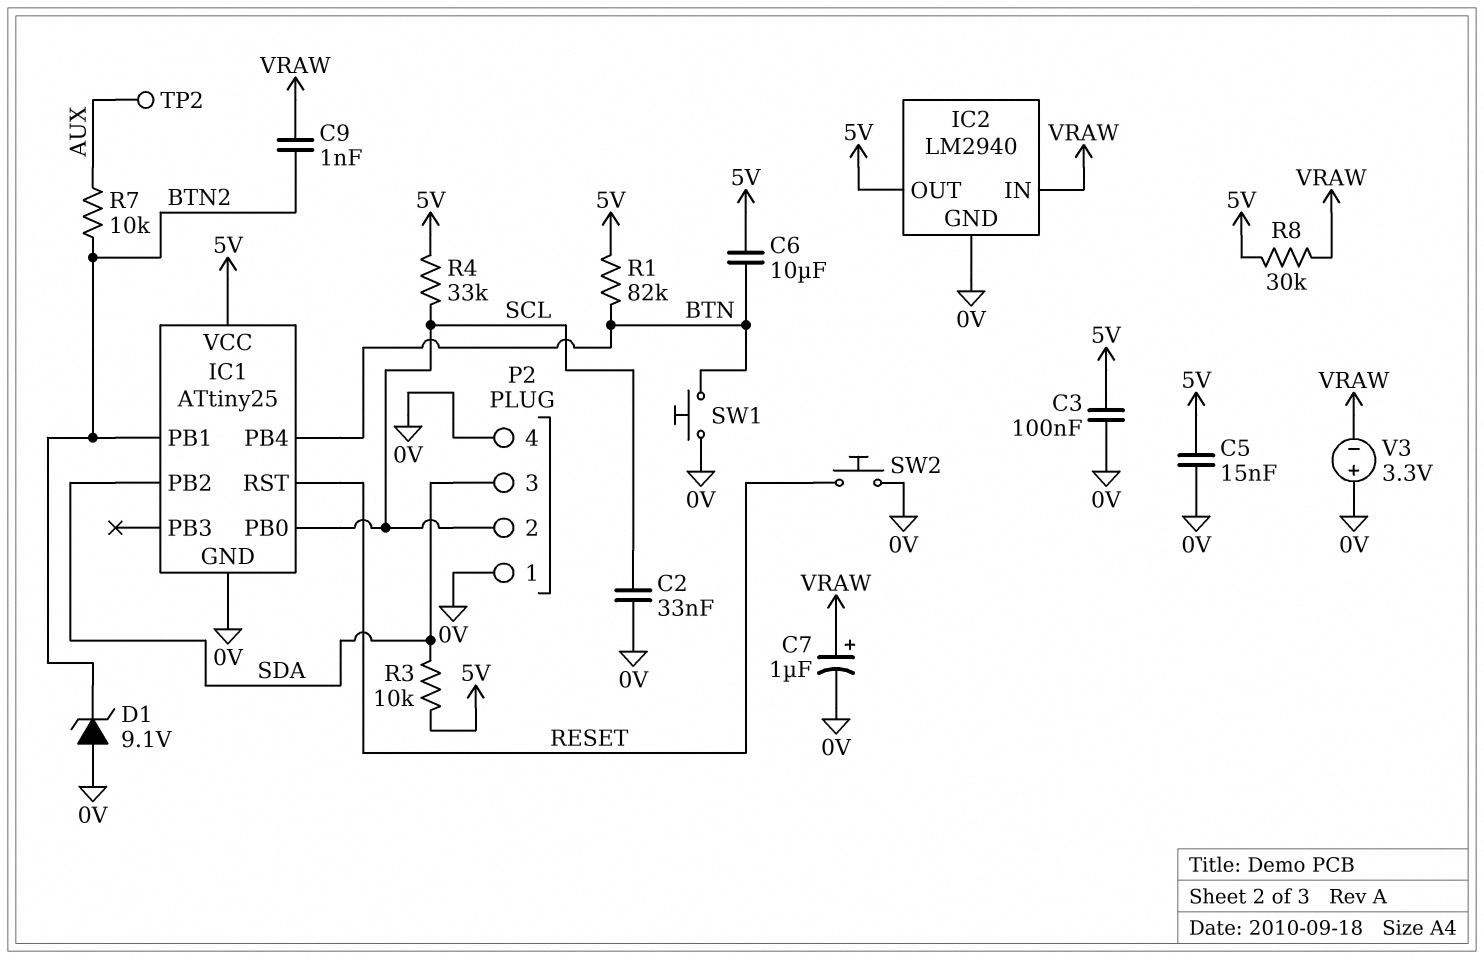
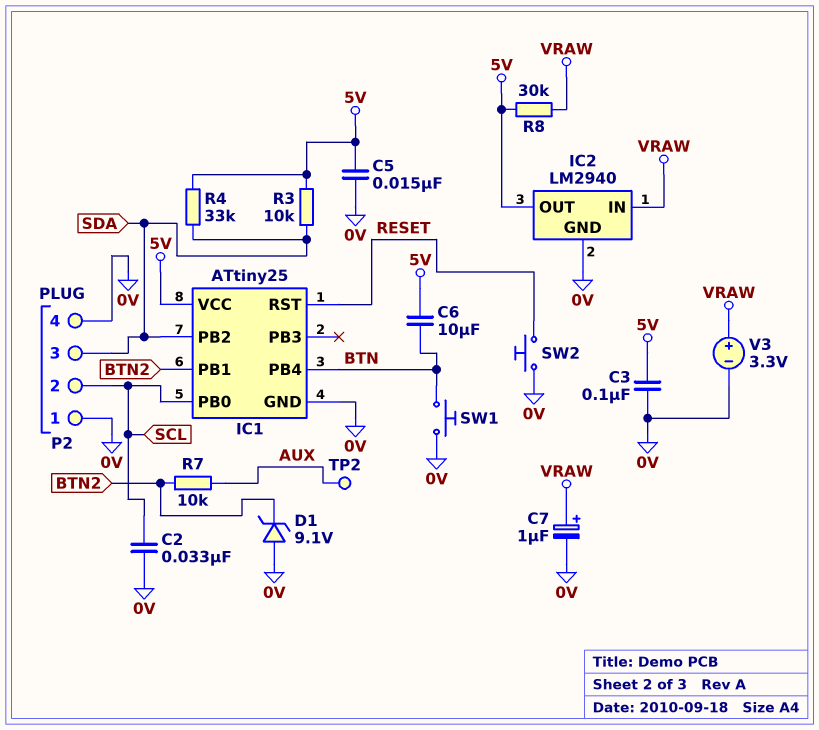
C9: 1nF (BTN2, VRAW) -> none
R1: 82k (5V, BTN) -> none
R4: 33k (5V, SCL) -> 33k (5V, SDA)
V3: 3.3V (plus 0V, minus VRAW) -> 3.3V (plus VRAW, minus 0V)

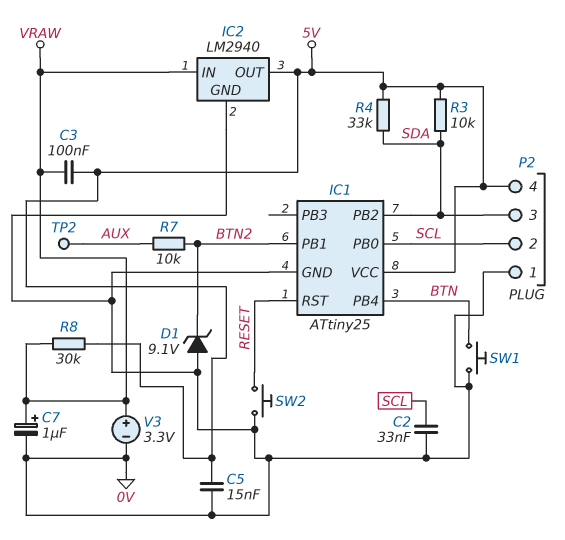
C3: 100nF (0V, 5V) -> 100nF (5V, VRAW)
C6: 10uF (5V, BTN) -> none
P2 pin 4: 0V -> 5V

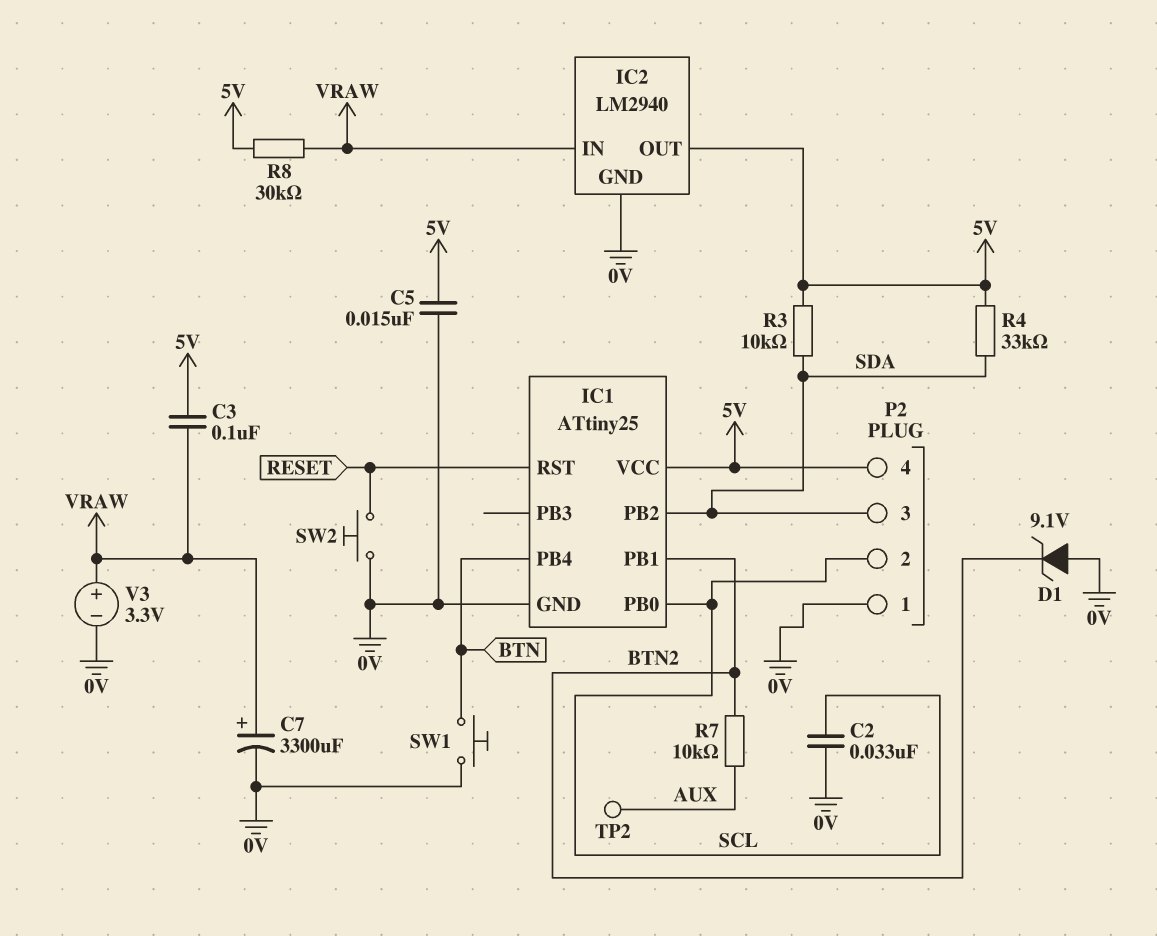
C7: 1uF (plus VRAW, minus 0V) -> 3300uF (plus VRAW, minus 0V)

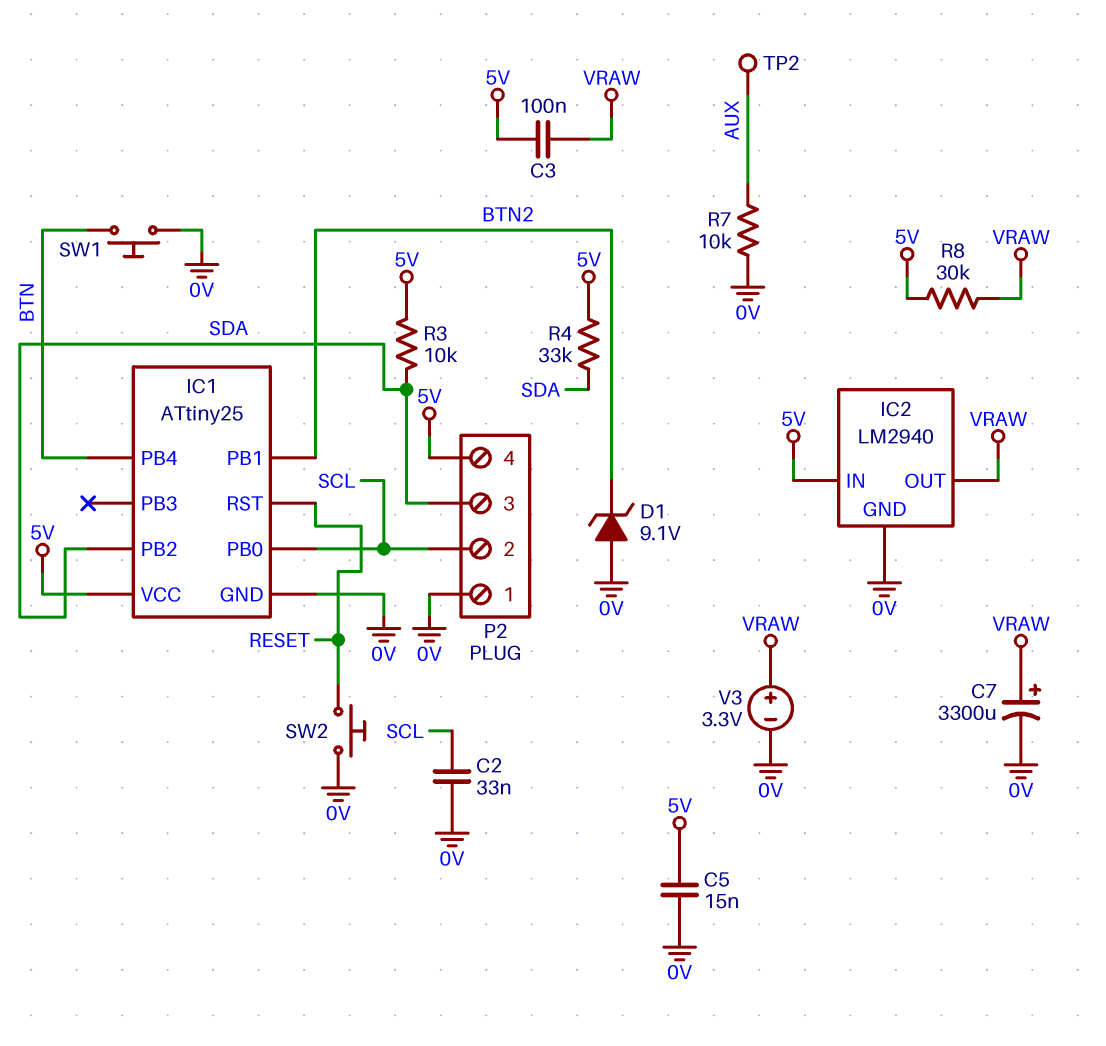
IC2 pin IN: VRAW -> 5V
IC2 pin OUT: 5V -> VRAW
R7: 10k (AUX, BTN2) -> 10k (0V, AUX)

